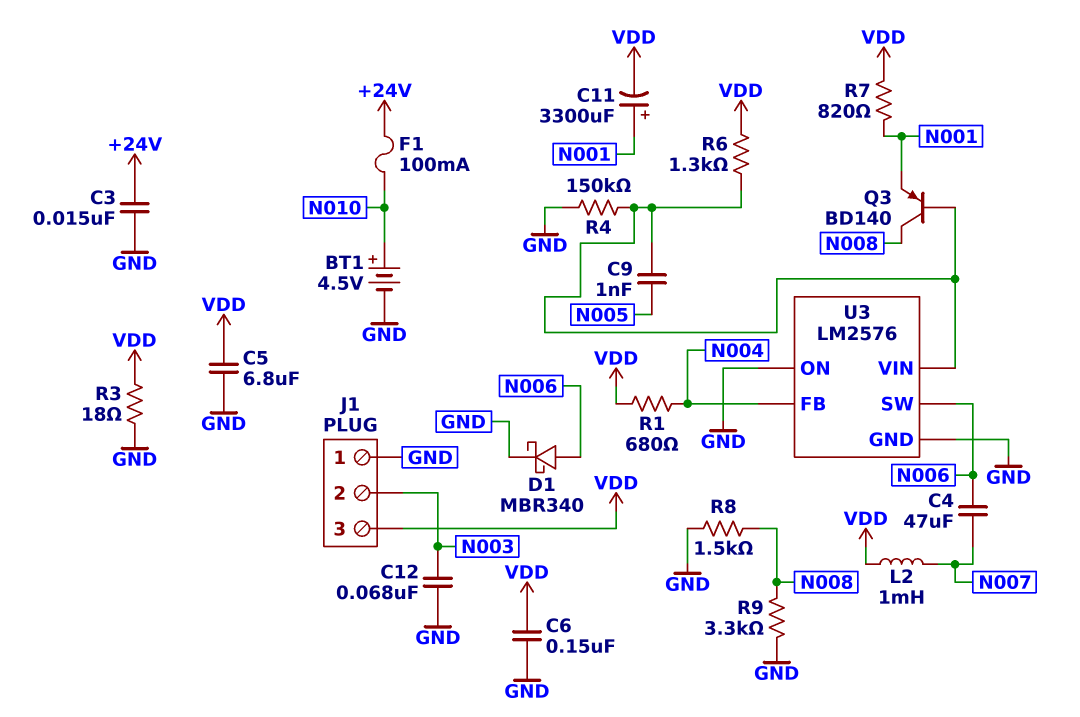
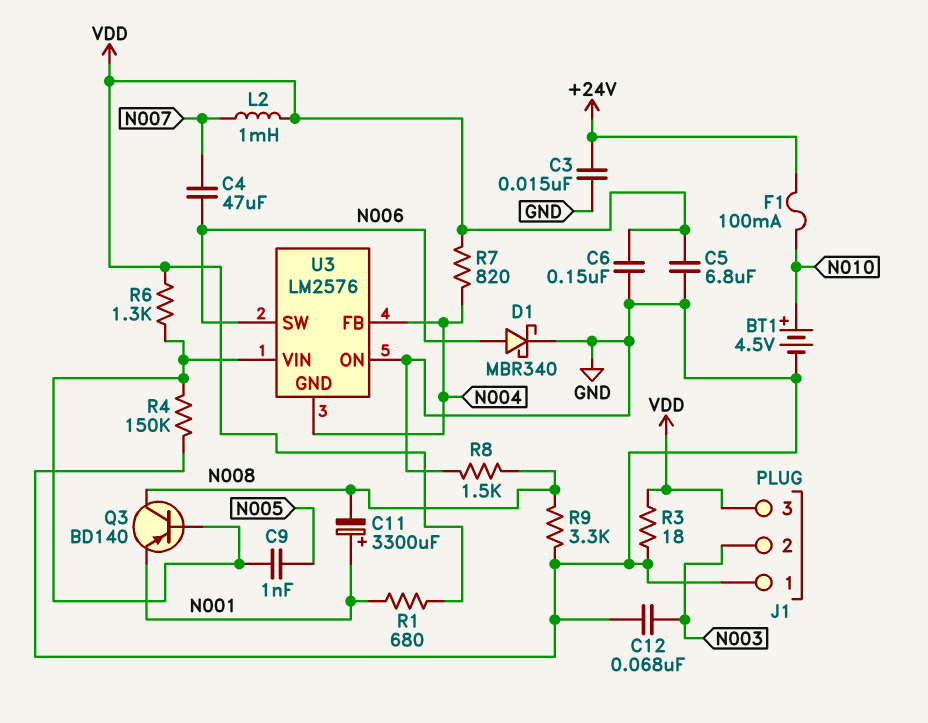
C11: 3300uF (plus N001, minus VDD) -> 3300uF (plus N001, minus N008)
R1: 680 (N004, VDD) -> 680 (N001, VDD)
R7: 820 (N001, VDD) -> 820 (N004, VDD)
U3 pin GND: GND -> N004

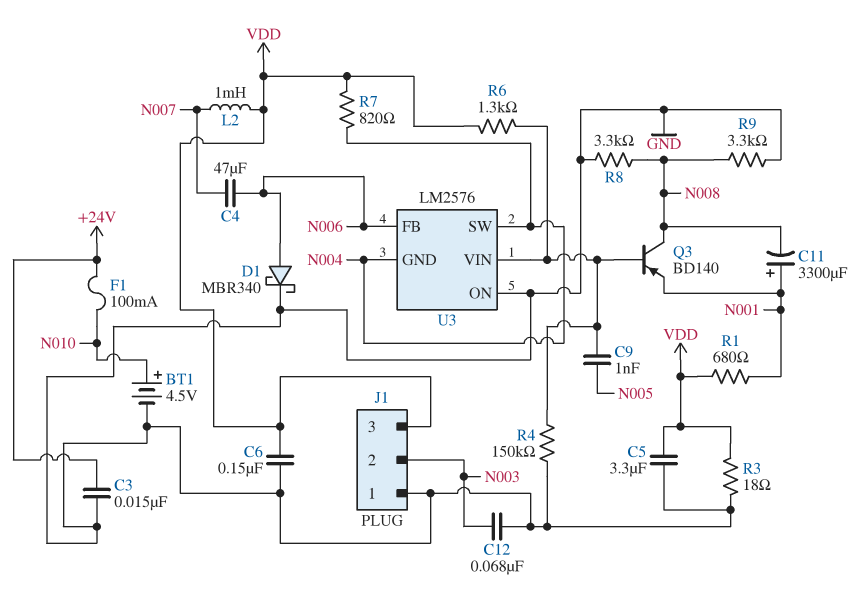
C5: 6.8uF (GND, VDD) -> 3.3uF (GND, VDD)
R8: 1.5k (GND, N008) -> 3.3k (GND, N008)
U3 pin FB: N004 -> N006
U3 pin SW: N006 -> N004

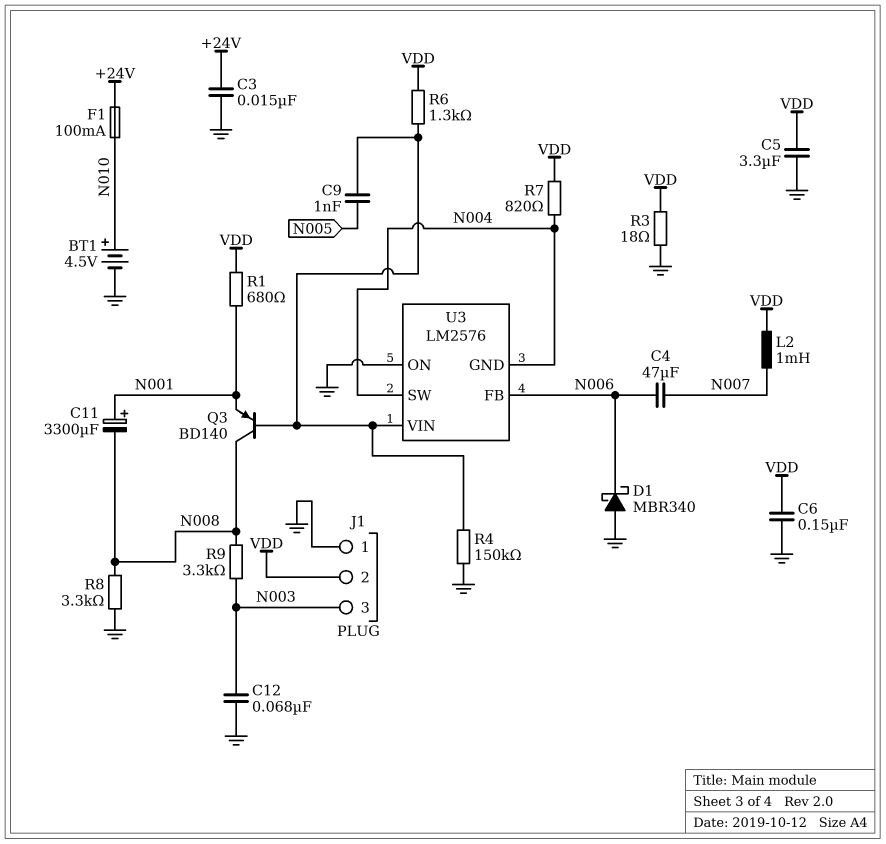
D1: schottky MBR340 (A N006, K GND) -> schottky MBR340 (A GND, K N006)
J1 pin 2: N003 -> VDD
J1 pin 3: VDD -> N003
R9: 3.3k (GND, N008) -> 3.3k (N003, N008)

